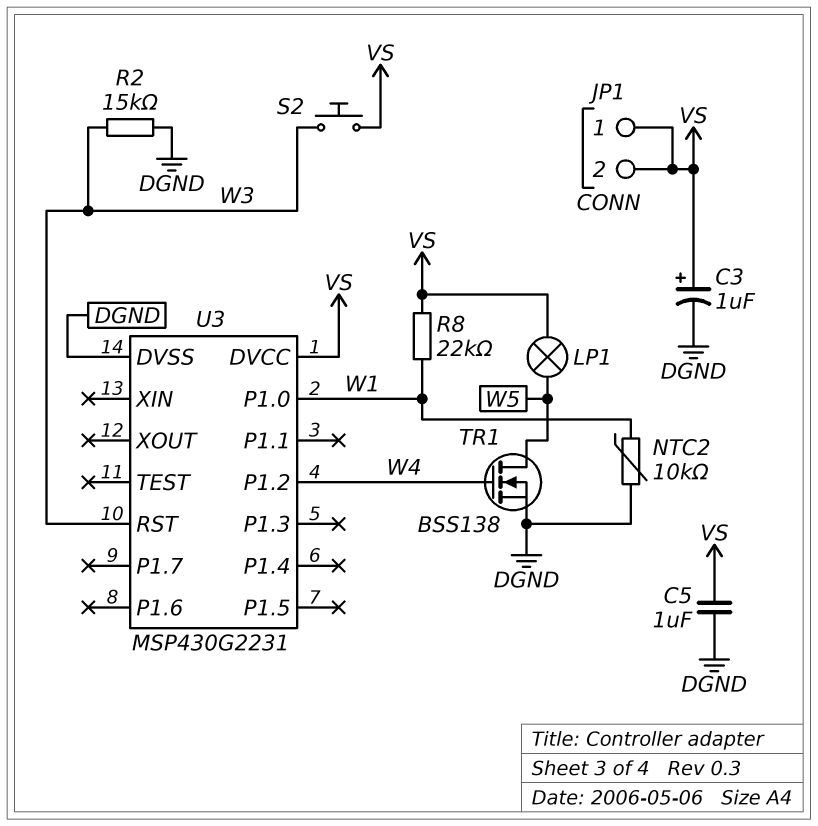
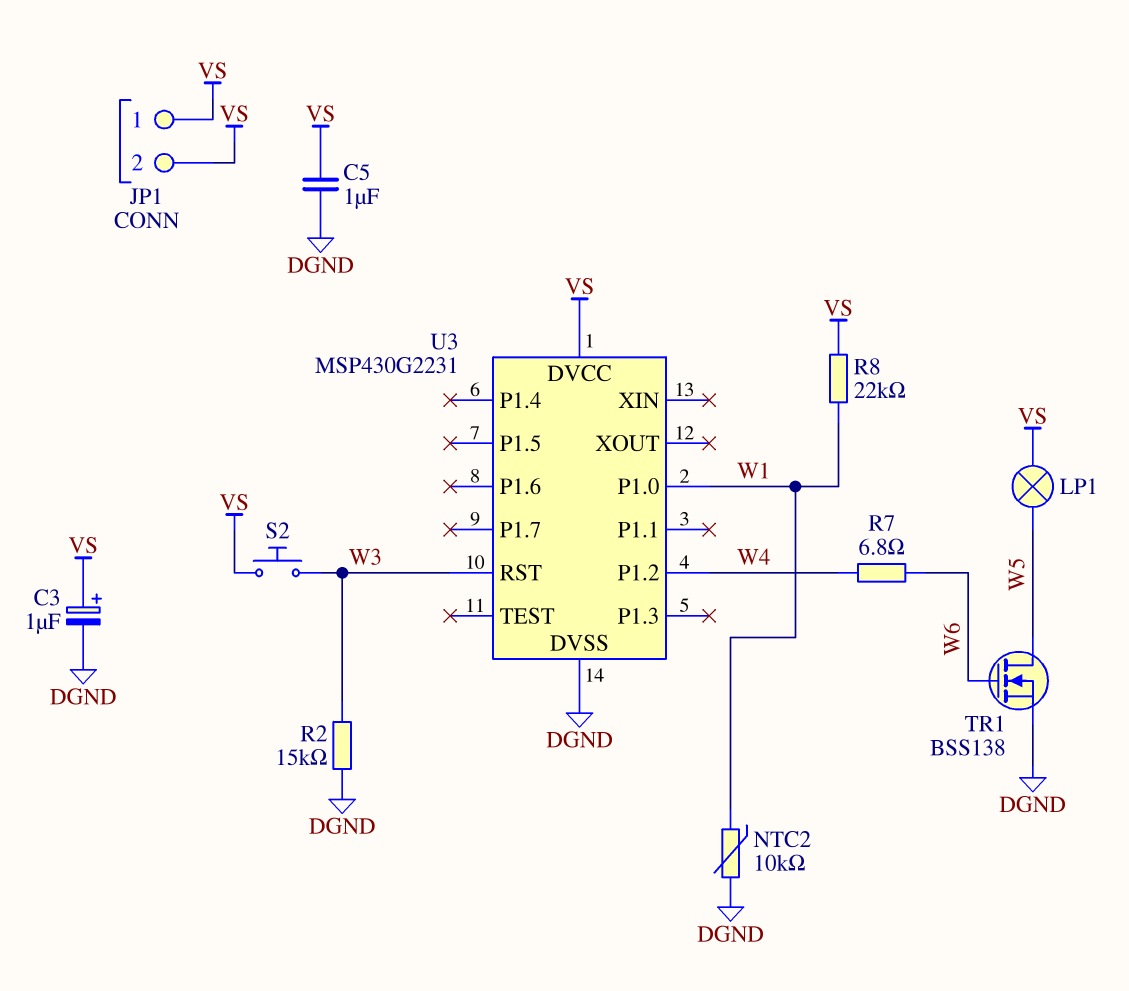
R7: none -> 6.8 (W4, W6)
TR1: NMOS BSS138 (G W4, D W5, S DGND) -> NMOS BSS138 (G W6, D W5, S DGND)

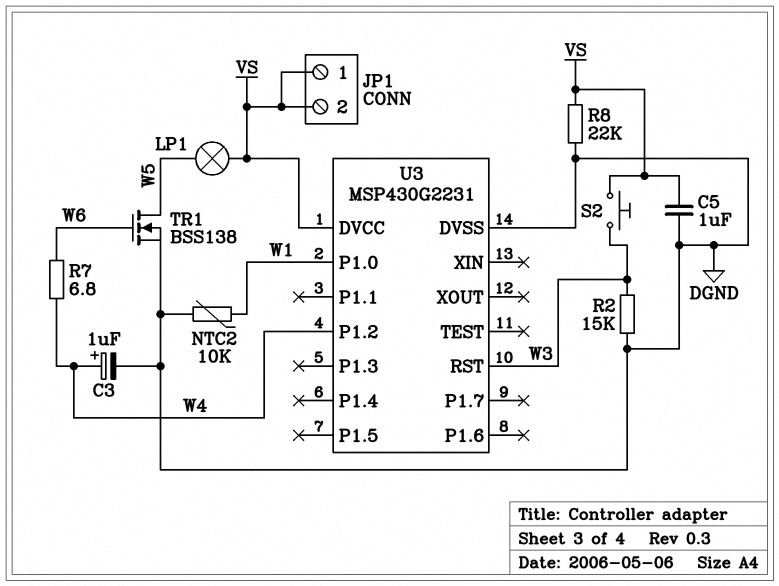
C3: 1uF (plus VS, minus DGND) -> 1uF (plus W4, minus DGND)
R8: 22k (VS, W1) -> 22k (DGND, VS)

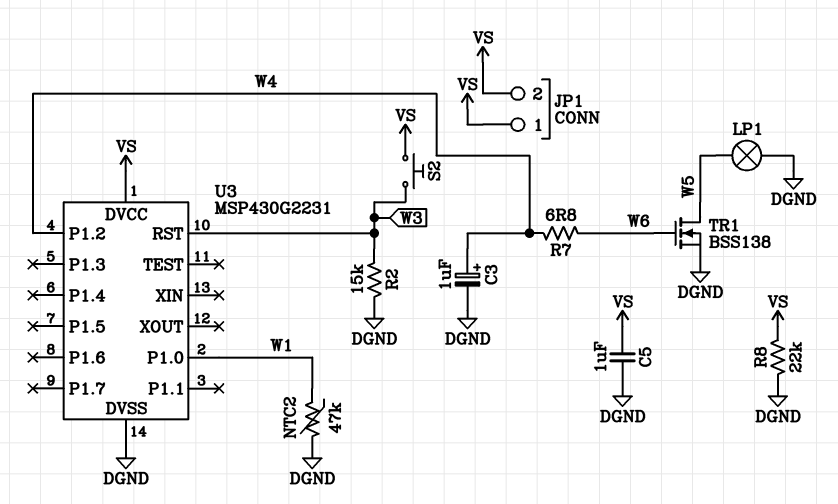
LP1: lamp (VS, W5) -> lamp (DGND, W5)
NTC2: 10k (DGND, W1) -> 47k (DGND, W1)

